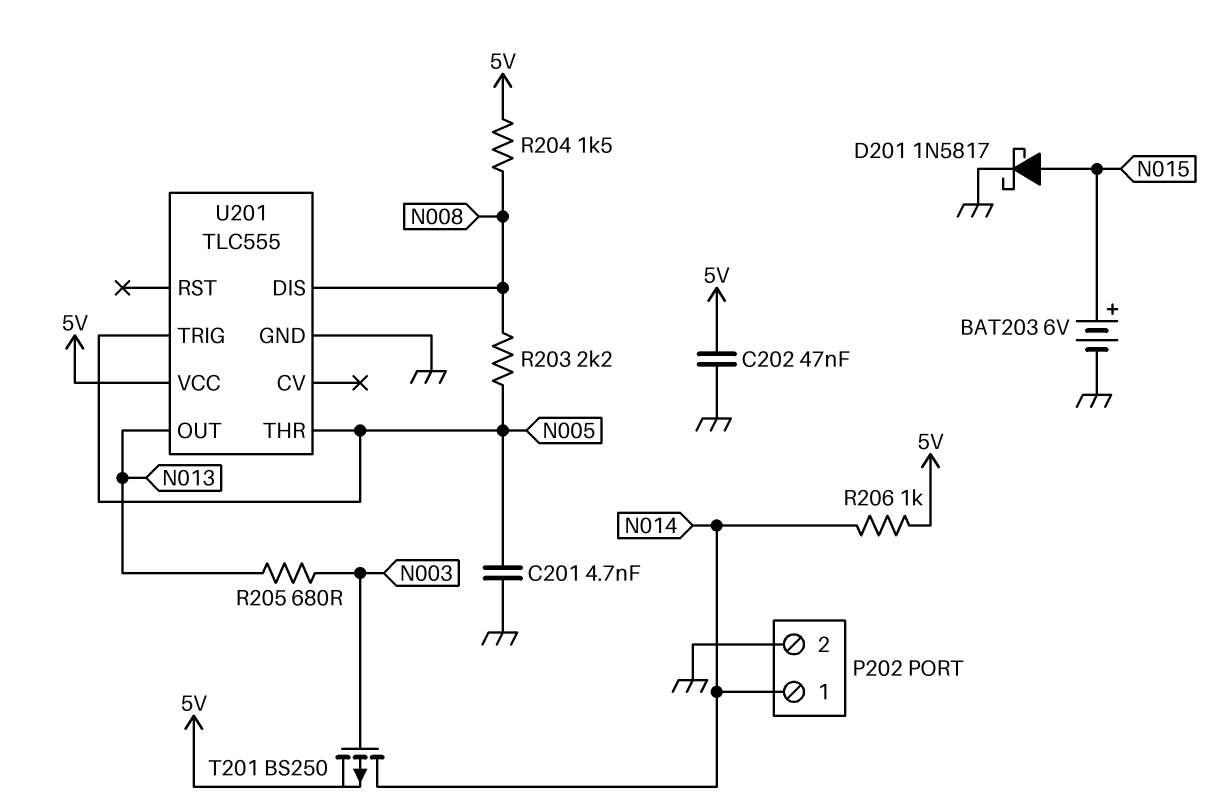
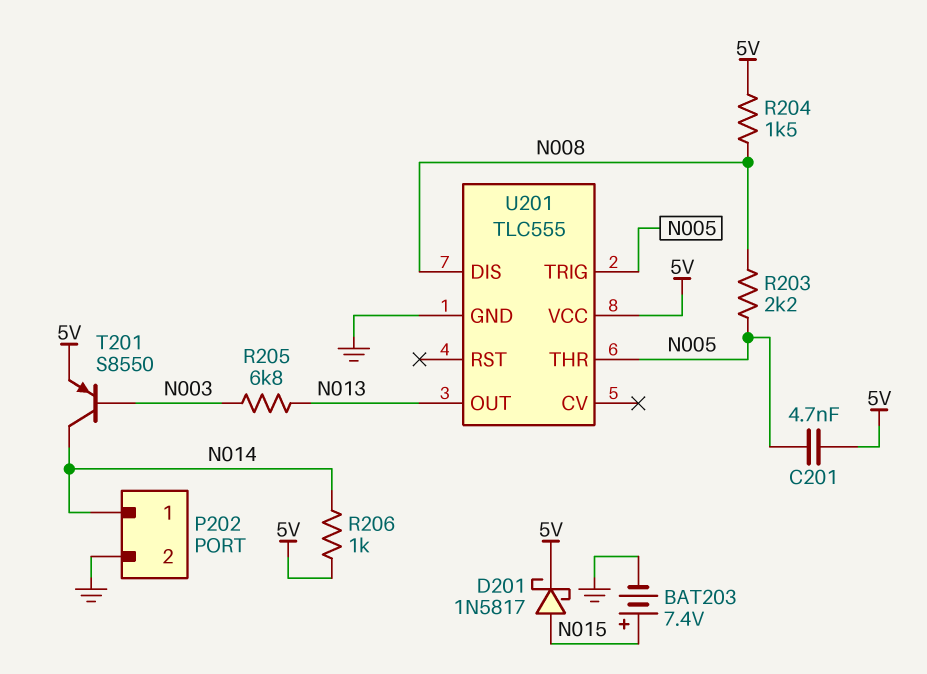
BAT203: 6V (plus N015, minus GND) -> 7.4V (plus N015, minus GND)
C201: 4.7nF (GND, N005) -> 4.7nF (5V, N005)
C202: 47nF (5V, GND) -> none
D201: schottky 1N5817 (A N015, K GND) -> schottky 1N5817 (A N015, K 5V)
R205: 680 (N003, N013) -> 6.8k (N003, N013)
T201: PMOS BS250 (G N003, D N014, S 5V) -> PNP S8550 (B N003, C N014, E 5V)

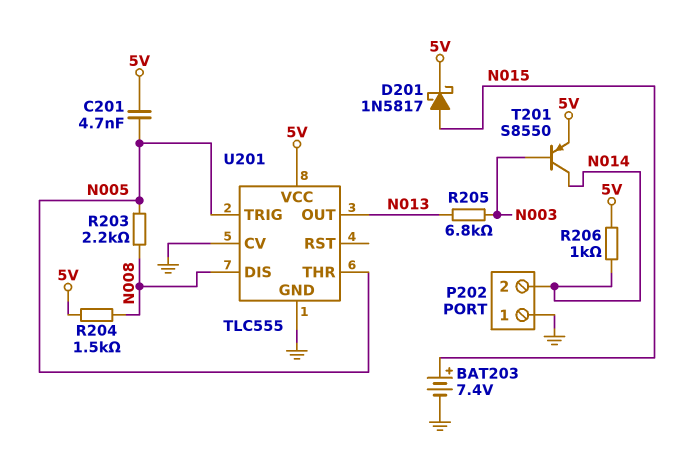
P202 pin 1: N014 -> GND
P202 pin 2: GND -> N014
U201 pin CV: none -> GND

